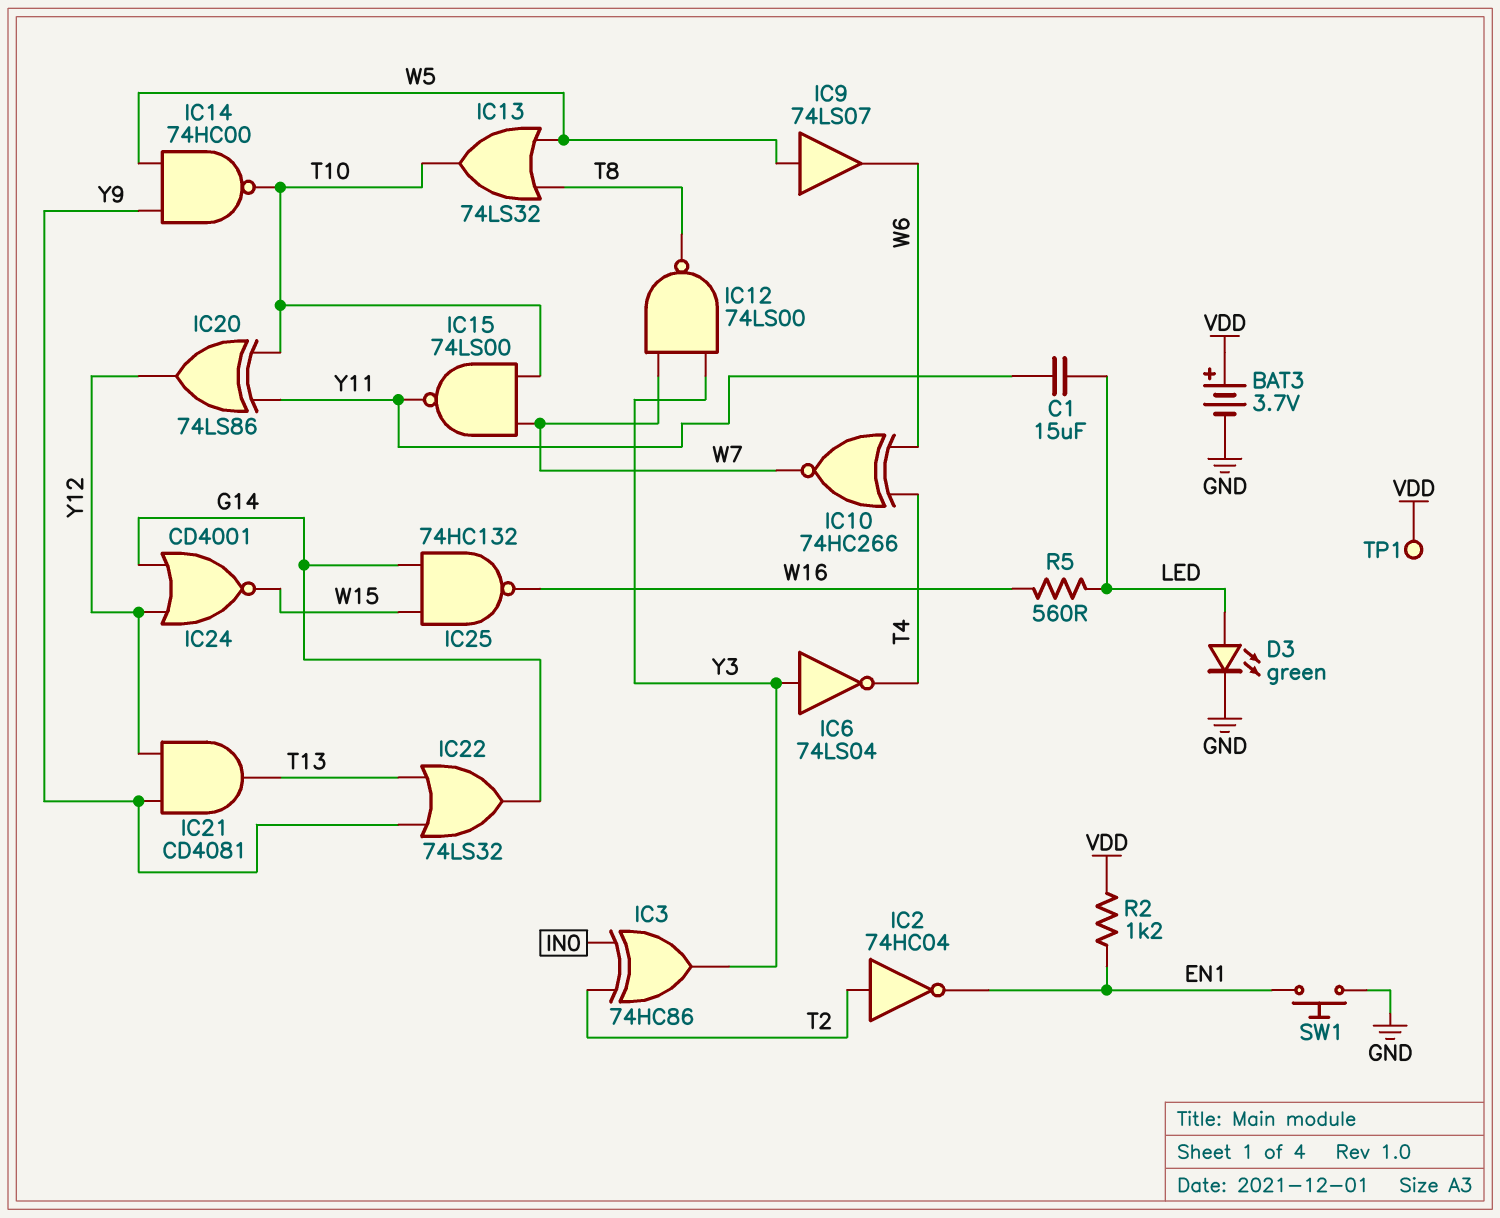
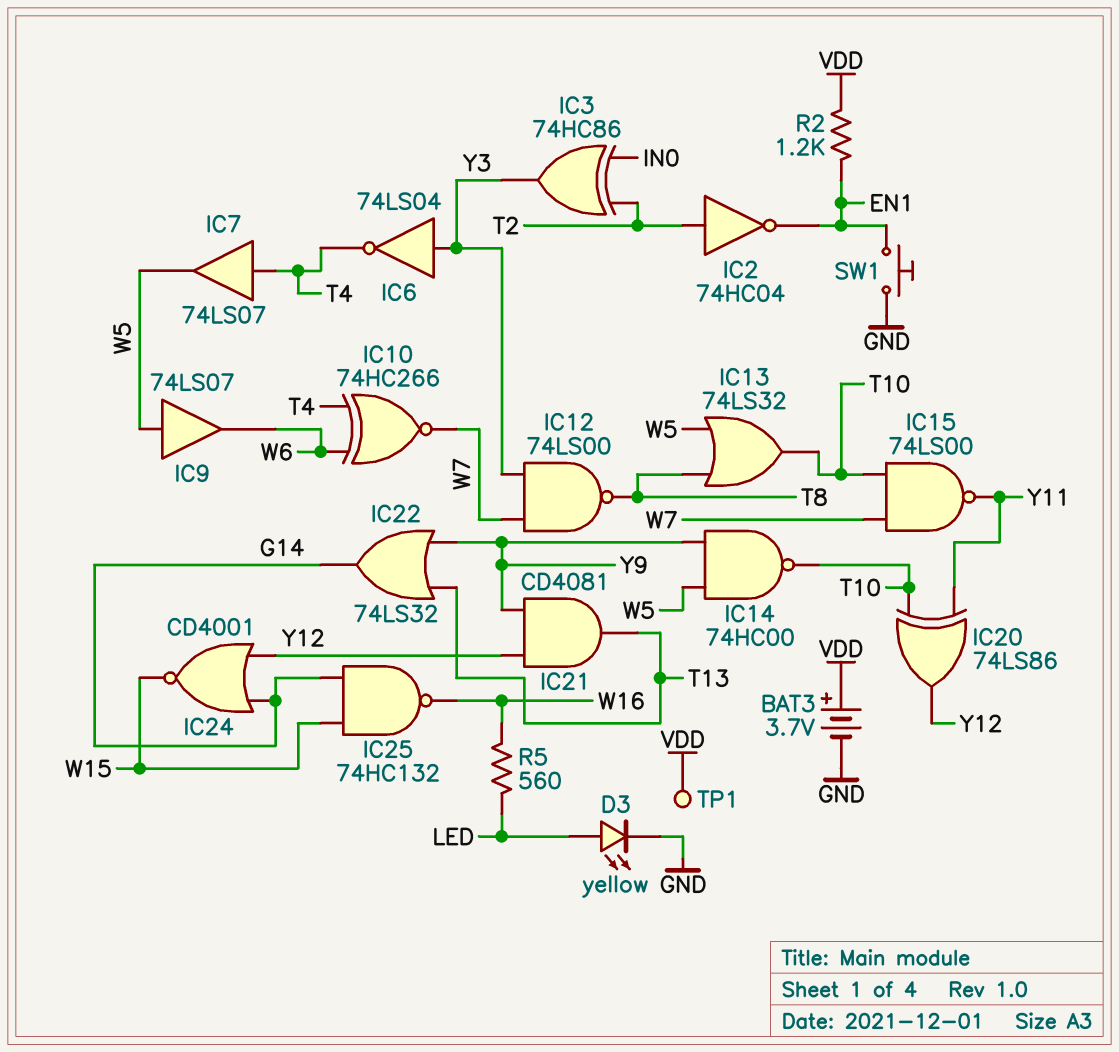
C1: 15uF (LED, Y11) -> none
D3: LED green (A LED, K GND) -> LED yellow (A LED, K GND)
IC7: none -> buffer 74LS07 (in T4, out W5)

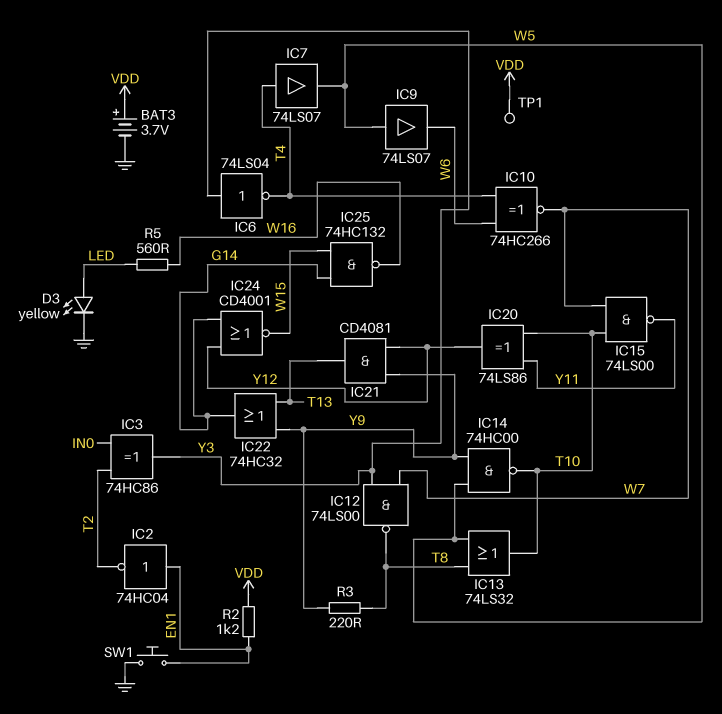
IC2: NOT 74HC04 (in T2, out EN1) -> NOT 74HC04 (in EN1, out T2)
IC22: OR 74LS32 (in T13, in Y9, out G14) -> OR 74HC32 (in T13, in Y9, out G14)
R3: none -> 220 (T8, Y9)

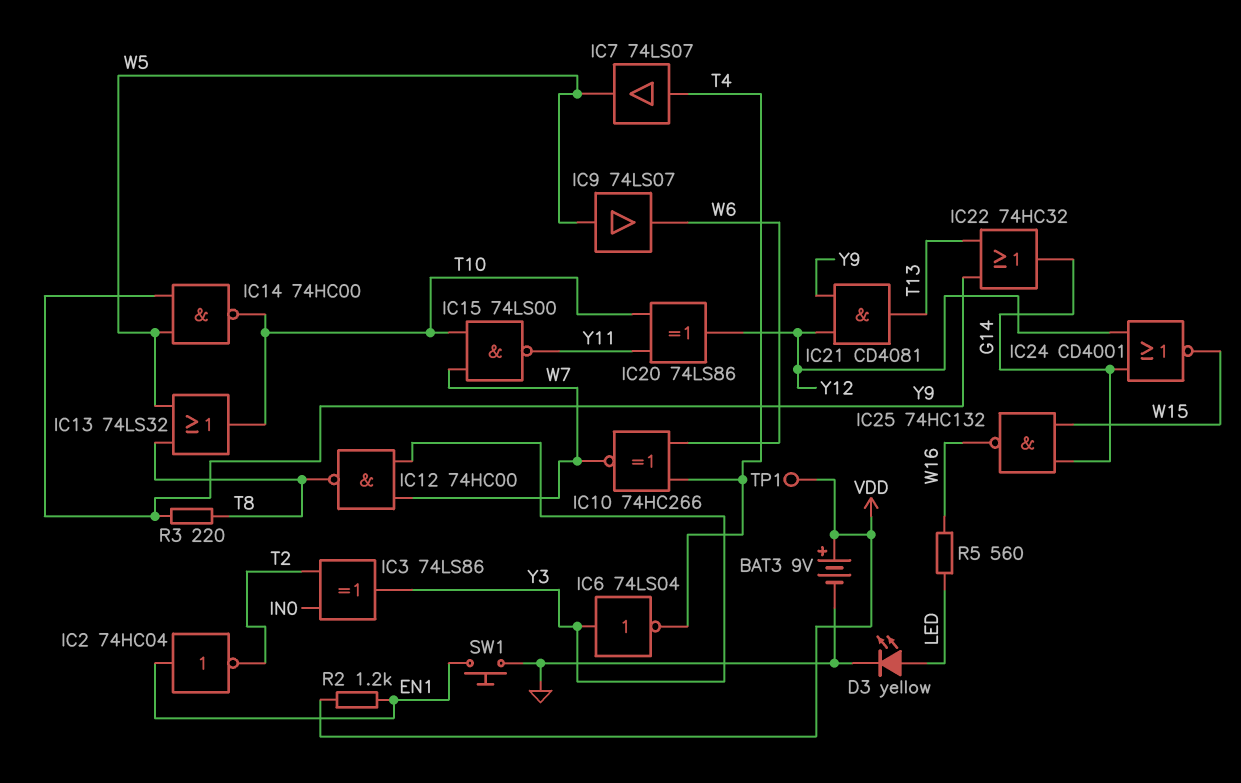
BAT3: 3.7V (plus VDD, minus GND) -> 9V (plus VDD, minus GND)
IC3: XOR 74HC86 (in IN0, in T2, out Y3) -> XOR 74LS86 (in IN0, in T2, out Y3)
IC12: NAND 74LS00 (in W7, in Y3, out T8) -> NAND 74HC00 (in W7, in Y3, out T8)

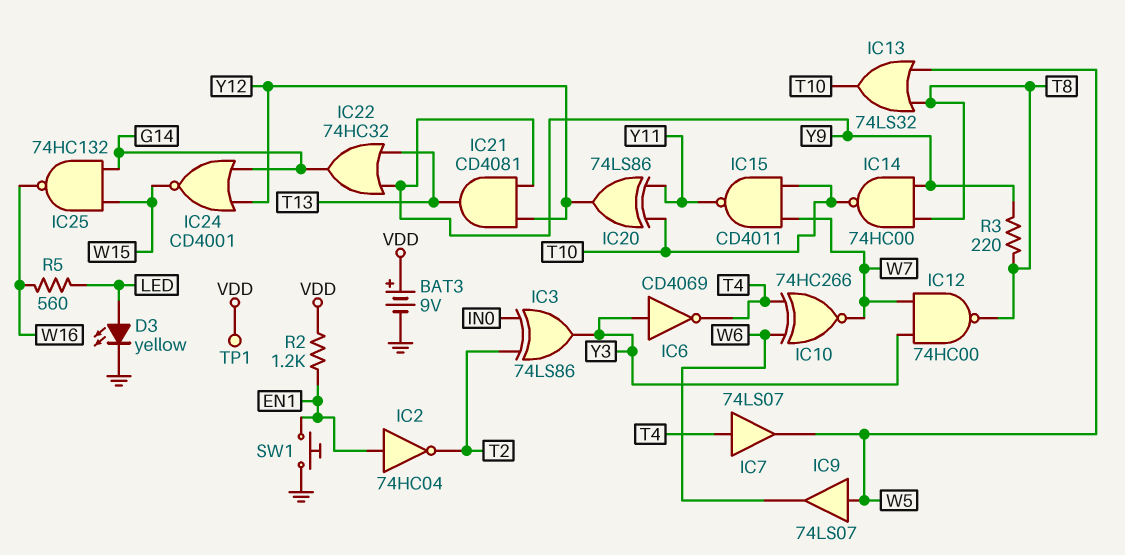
IC6: NOT 74LS04 (in Y3, out T4) -> NOT CD4069 (in Y3, out T4)
IC14: NAND 74HC00 (in W5, in Y9, out T10) -> NAND 74HC00 (in T8, in Y9, out T10)
IC15: NAND 74LS00 (in T10, in W7, out Y11) -> NAND CD4011 (in T10, in W7, out Y11)

